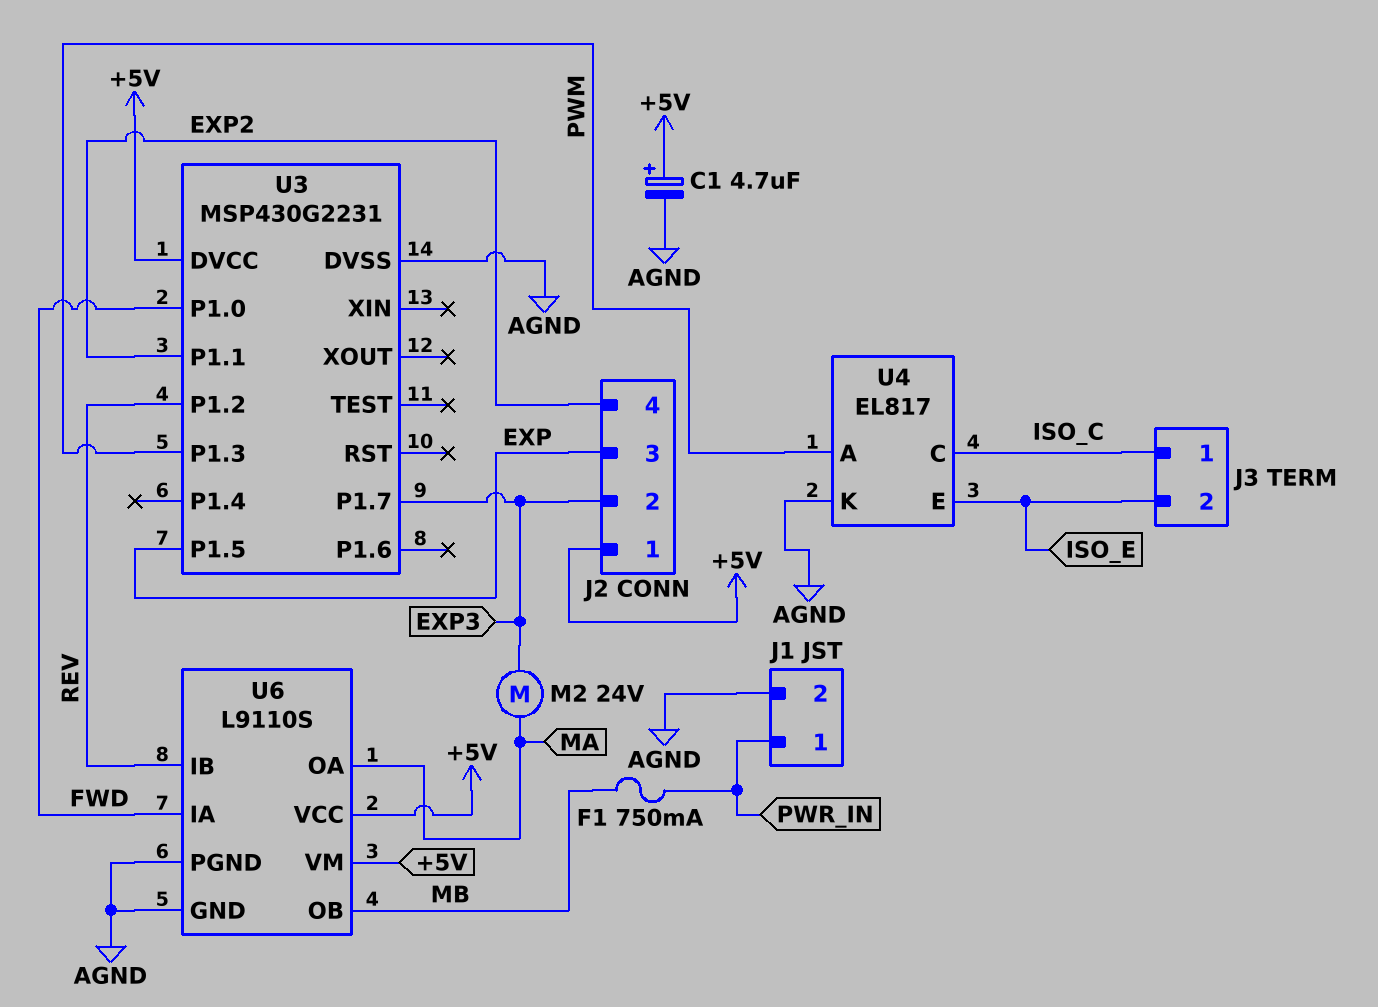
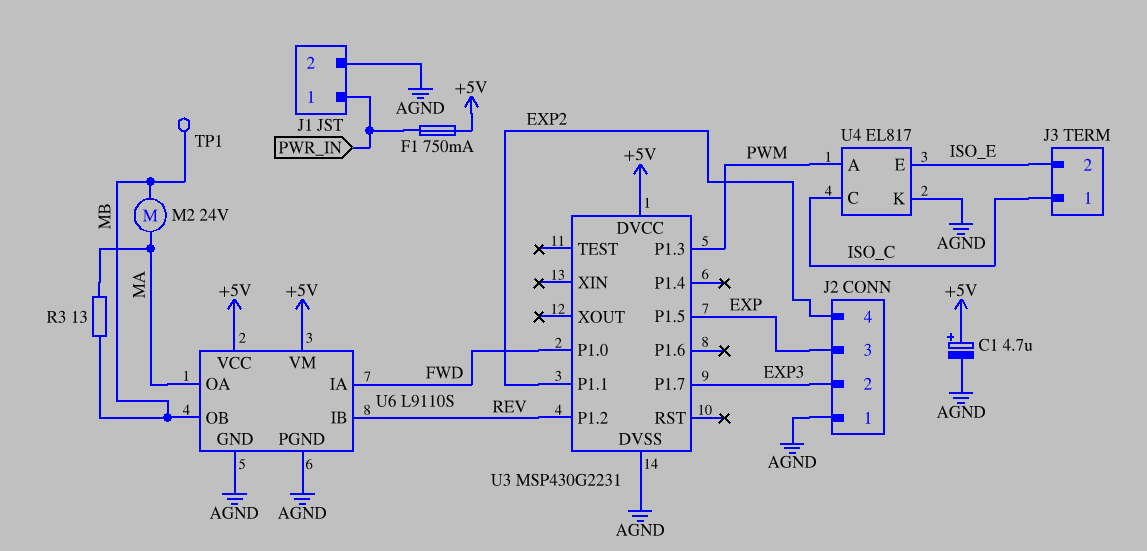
F1: 750mA (MB, PWR_IN) -> 750mA (+5V, PWR_IN)
J2 pin 1: +5V -> AGND
M2: motor 24V (EXP3, MA) -> motor 24V (MA, MB)
R3: none -> 13 (MA, MB)
TP1: none -> test point (MB)

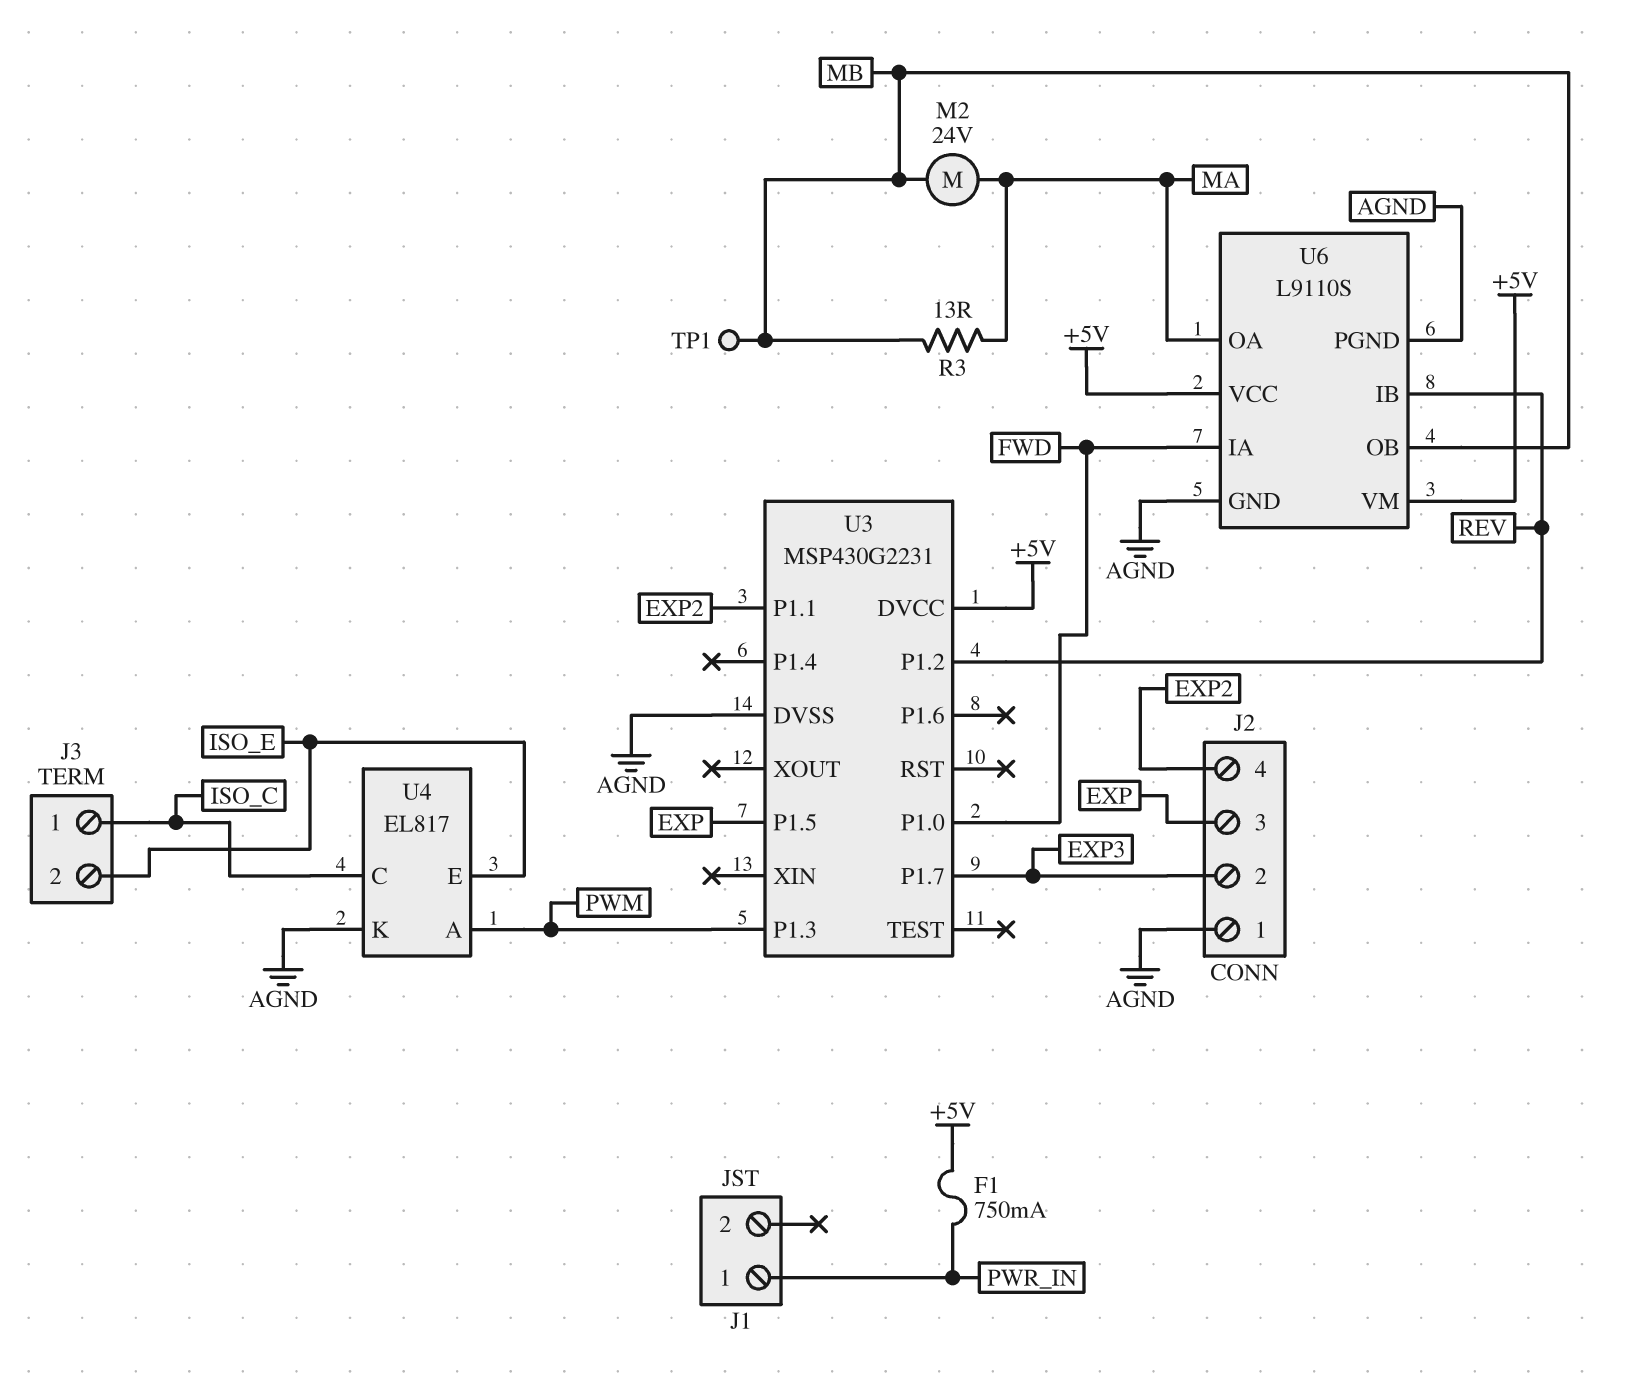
C1: 4.7uF (plus +5V, minus AGND) -> none
J1 pin 2: AGND -> none

